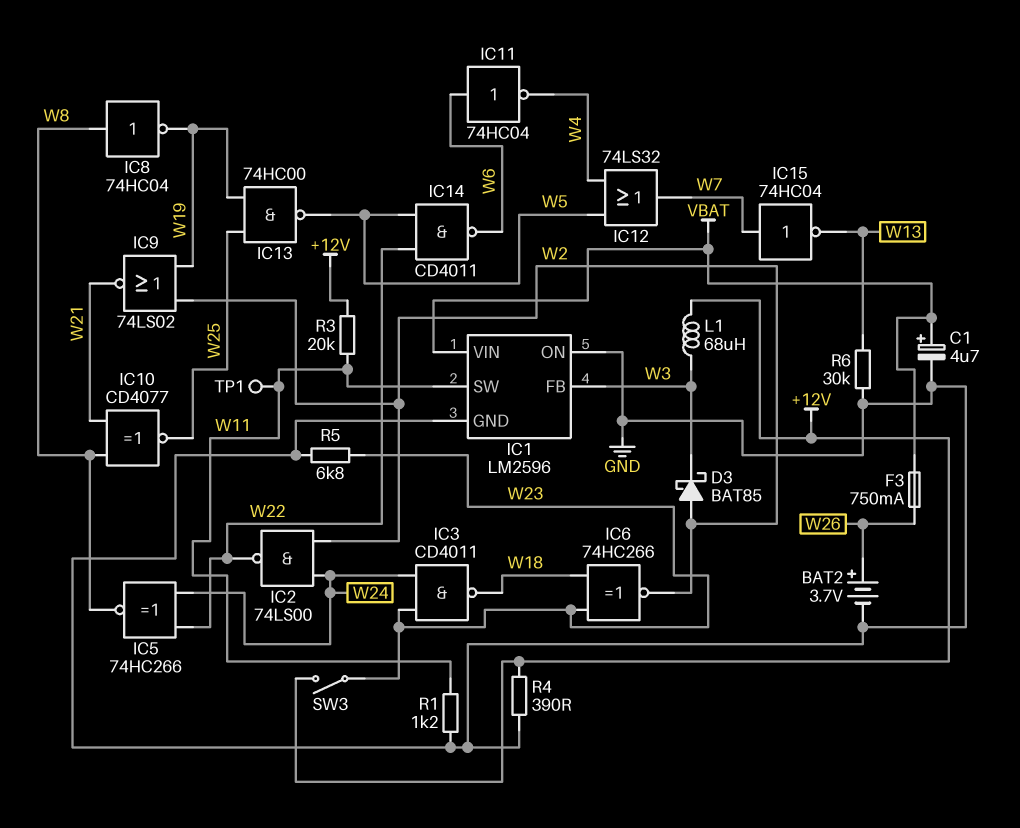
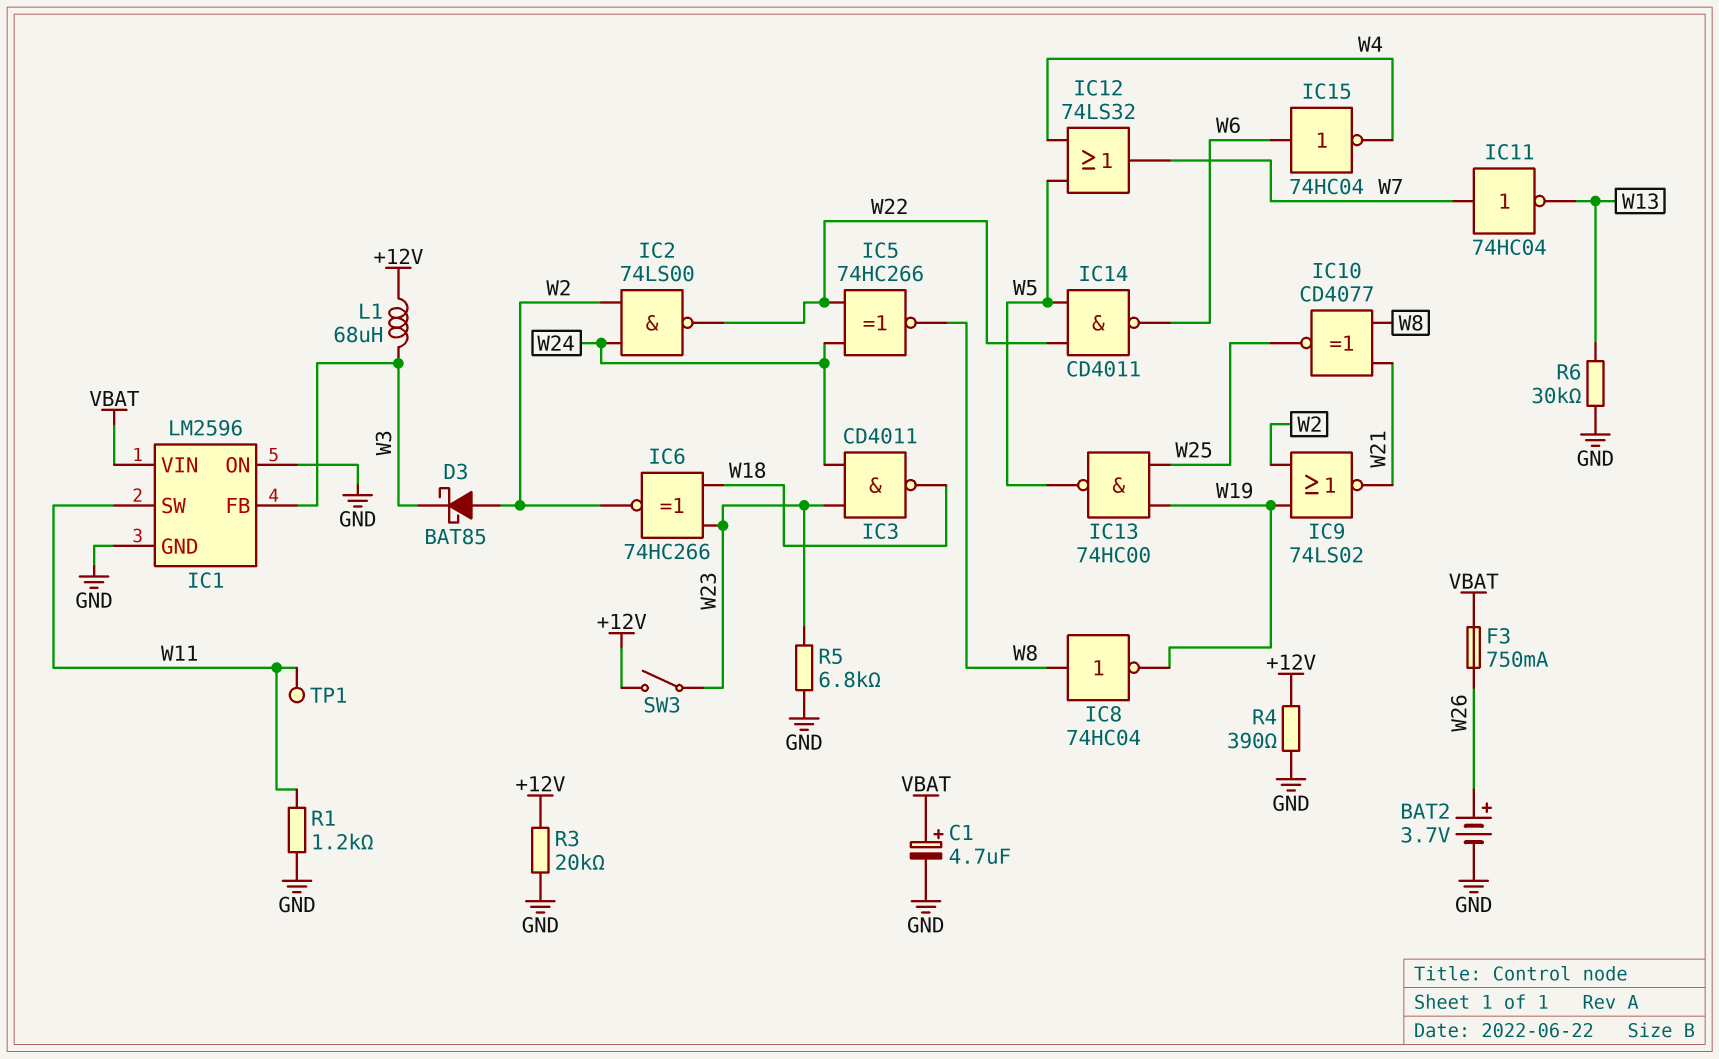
IC11: NOT 74HC04 (in W6, out W4) -> NOT 74HC04 (in W7, out W13)
IC15: NOT 74HC04 (in W7, out W13) -> NOT 74HC04 (in W6, out W4)
R3: 20k (+12V, W11) -> 20k (+12V, GND)

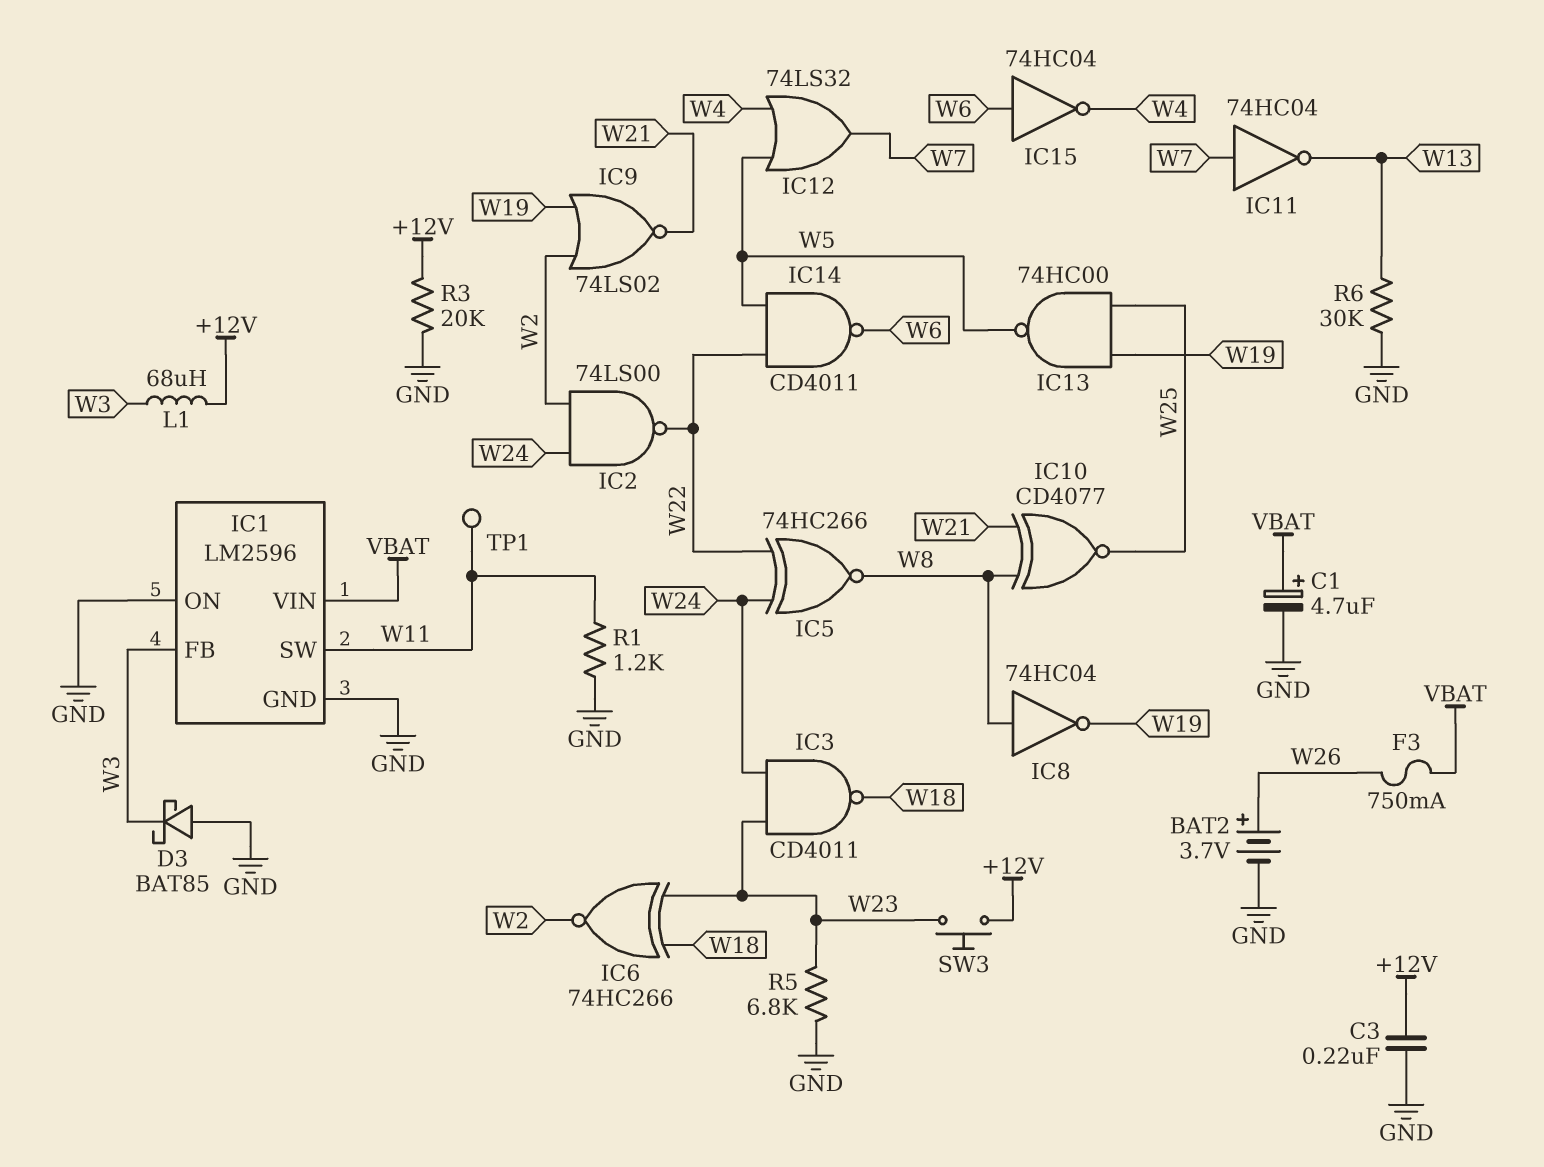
C3: none -> 220nF (+12V, GND)
D3: schottky BAT85 (A W2, K W3) -> schottky BAT85 (A GND, K W3)
R4: 390 (+12V, GND) -> none
SW3: switch (+12V, W23) -> button (+12V, W23)

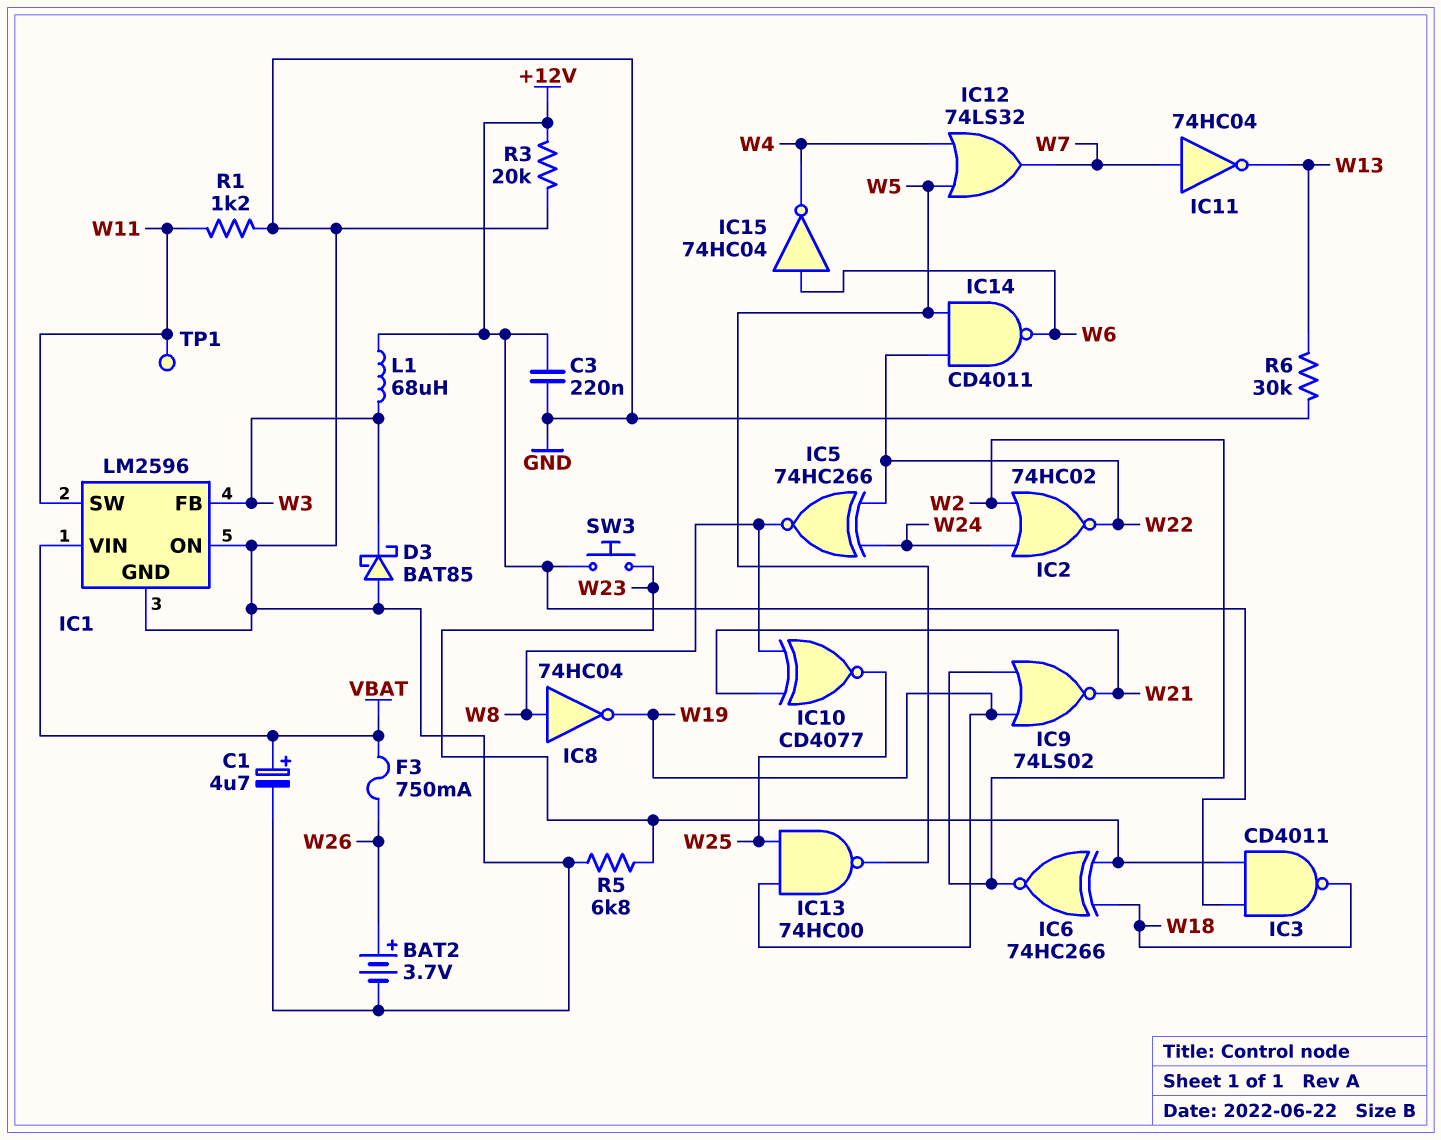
IC2: NAND 74LS00 (in W2, in W24, out W22) -> NOR 74HC02 (in W2, in W24, out W22)
IC3: NAND CD4011 (in W23, in W24, out W18) -> NAND CD4011 (in +12V, in W23, out W18)

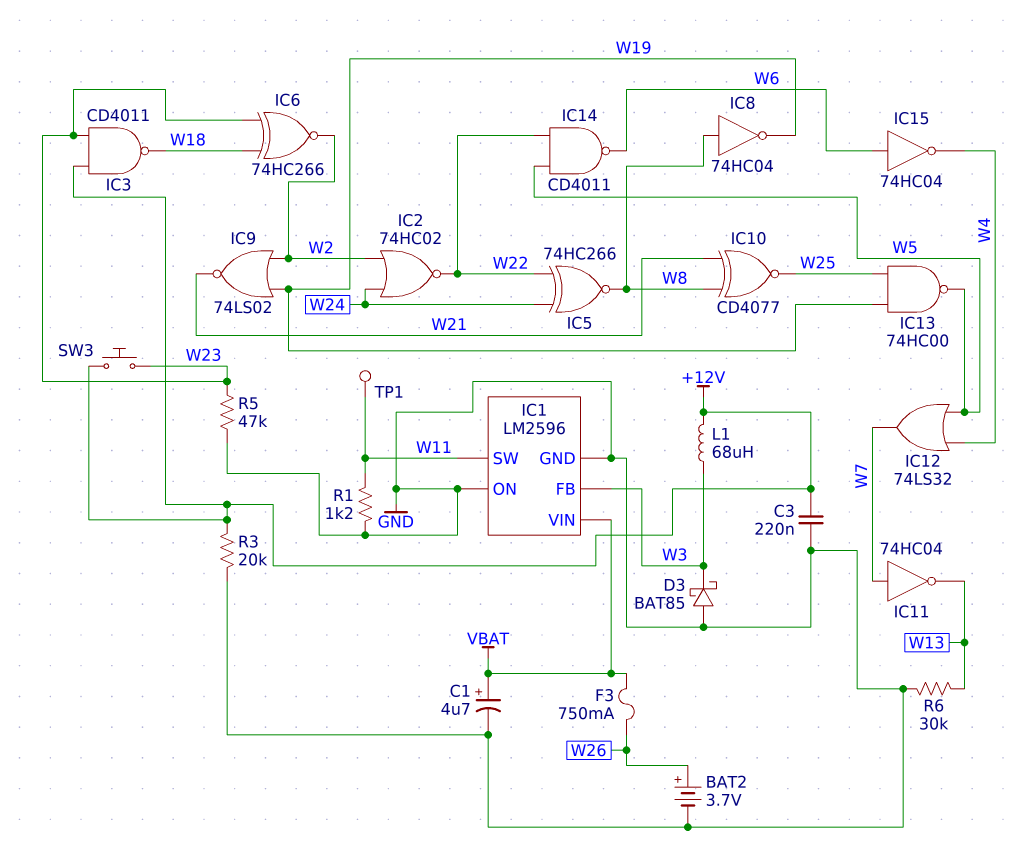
R5: 6.8k (GND, W23) -> 47k (GND, W23)

